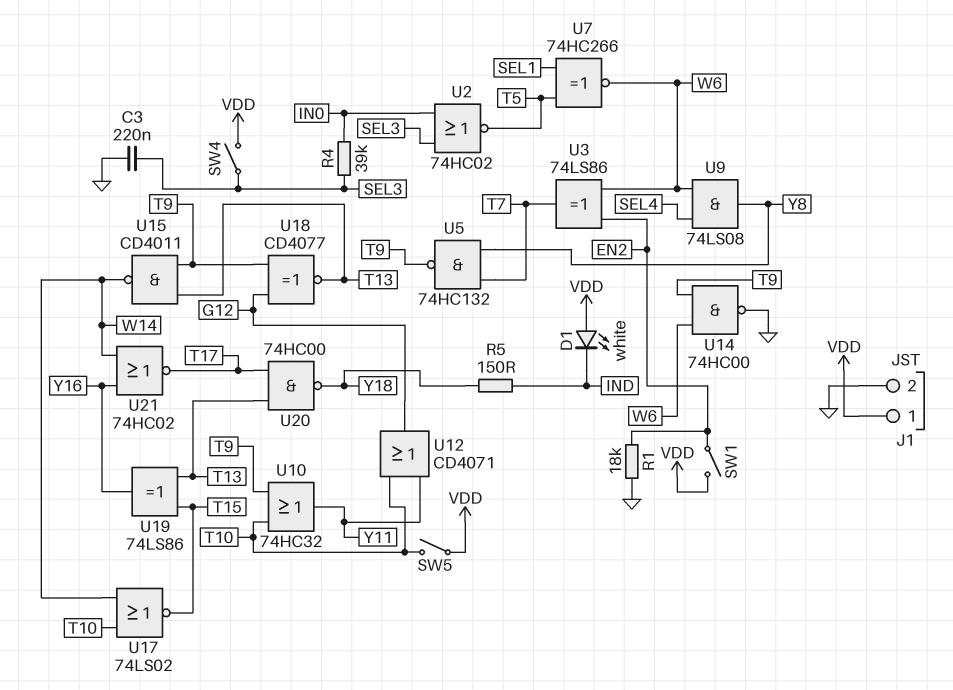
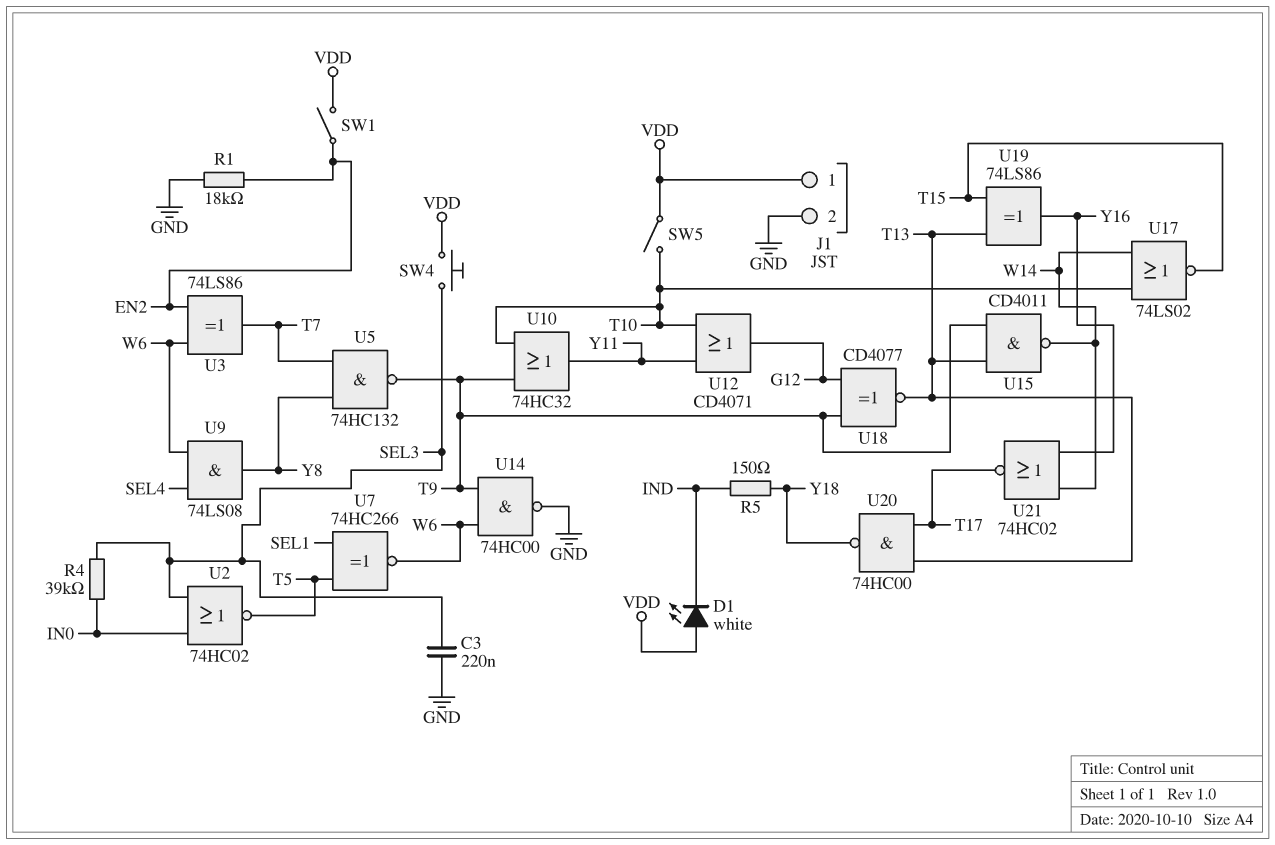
SW4: switch (SEL3, VDD) -> button (SEL3, VDD)

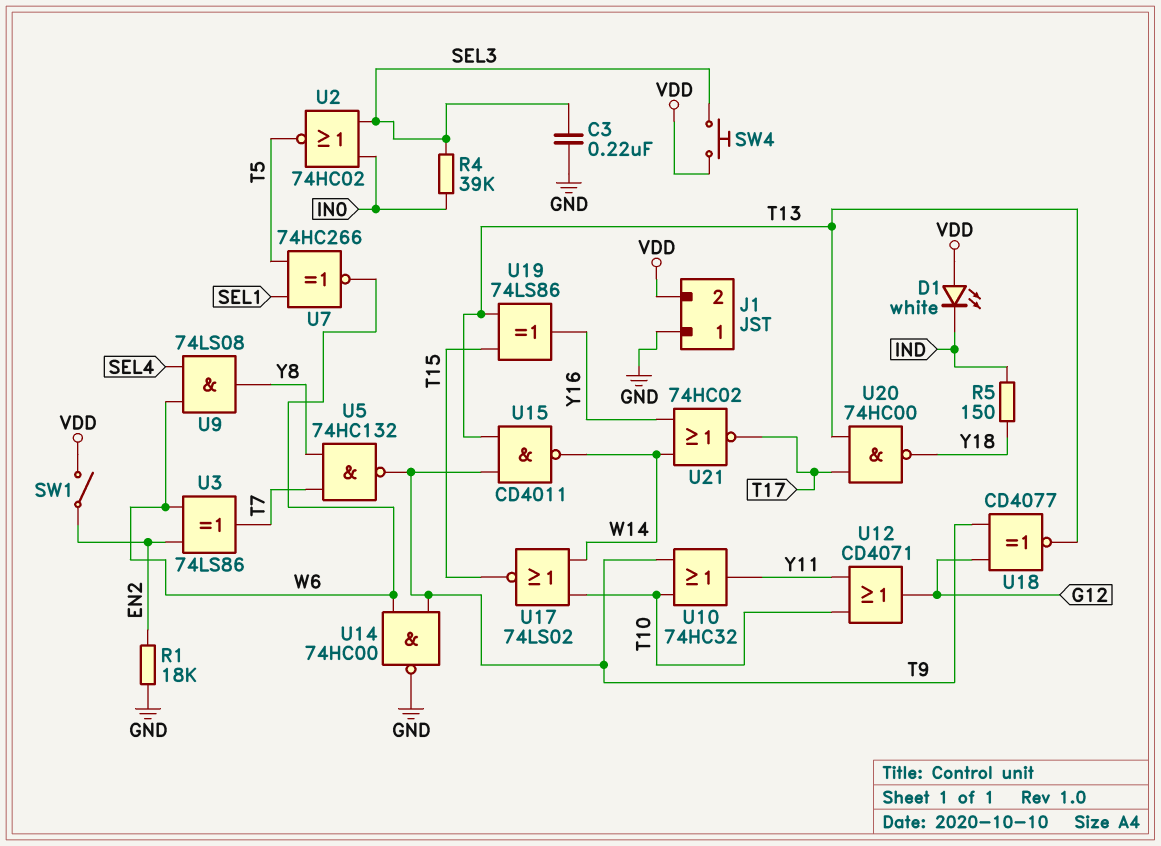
J1 pin 1: VDD -> GND
J1 pin 2: GND -> VDD
SW5: switch (T10, VDD) -> none

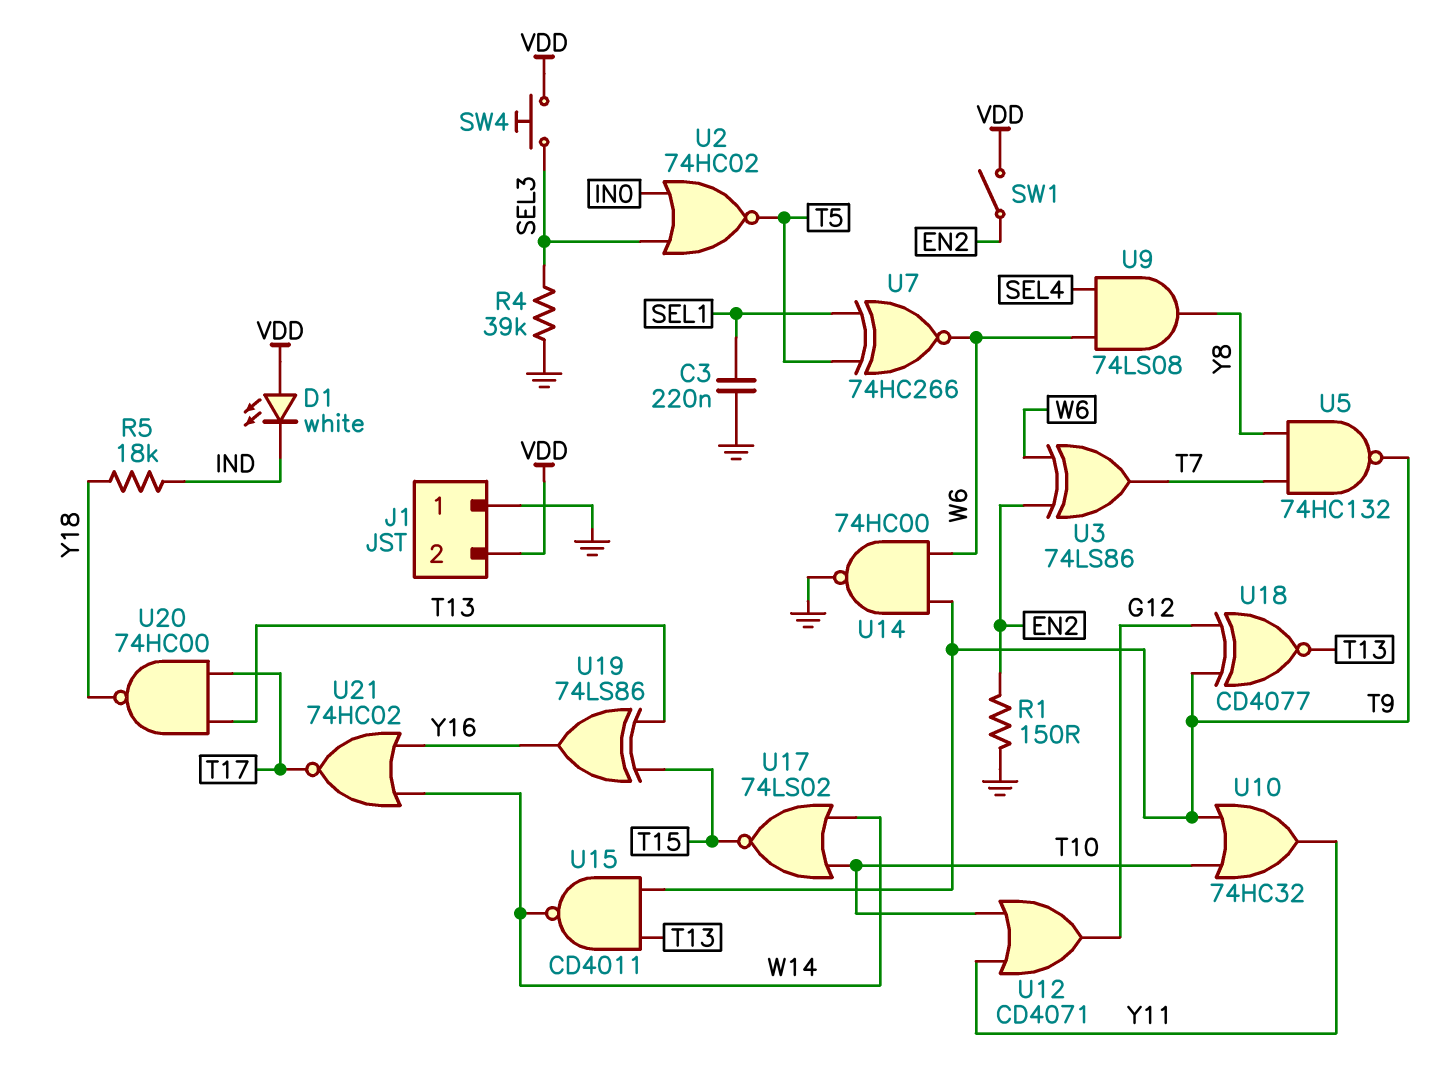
C3: 220nF (GND, SEL3) -> 220nF (GND, SEL1)
R1: 18k (EN2, GND) -> 150 (EN2, GND)
R4: 39k (IN0, SEL3) -> 39k (GND, SEL3)
R5: 150 (IND, Y18) -> 18k (IND, Y18)

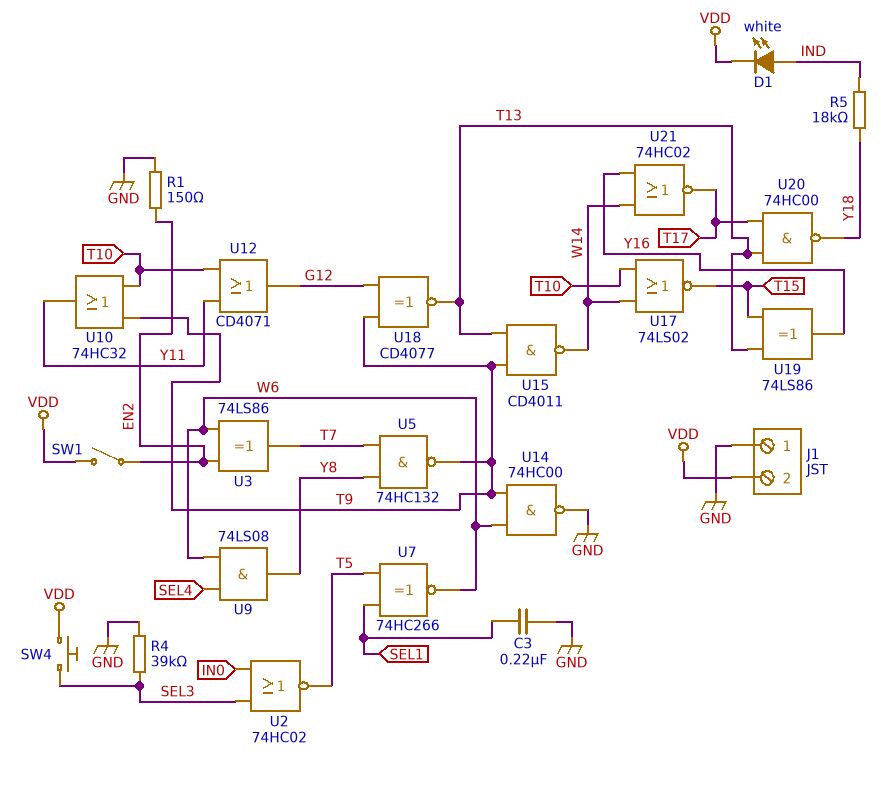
D1: LED white (A VDD, K IND) -> LED white (A IND, K VDD)

